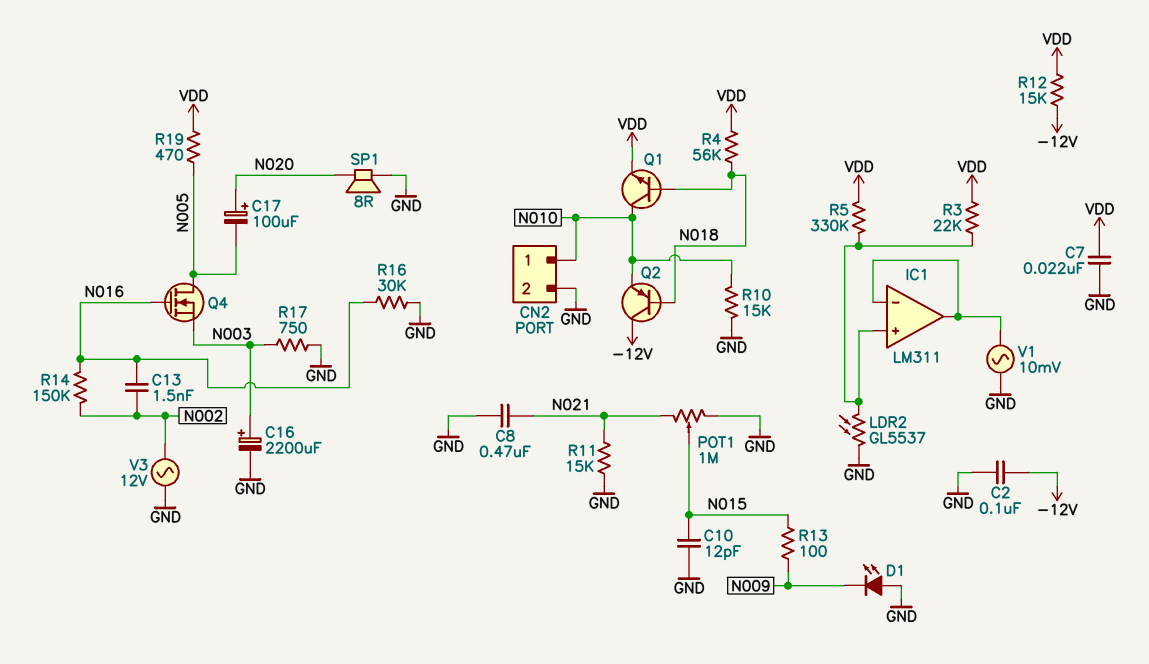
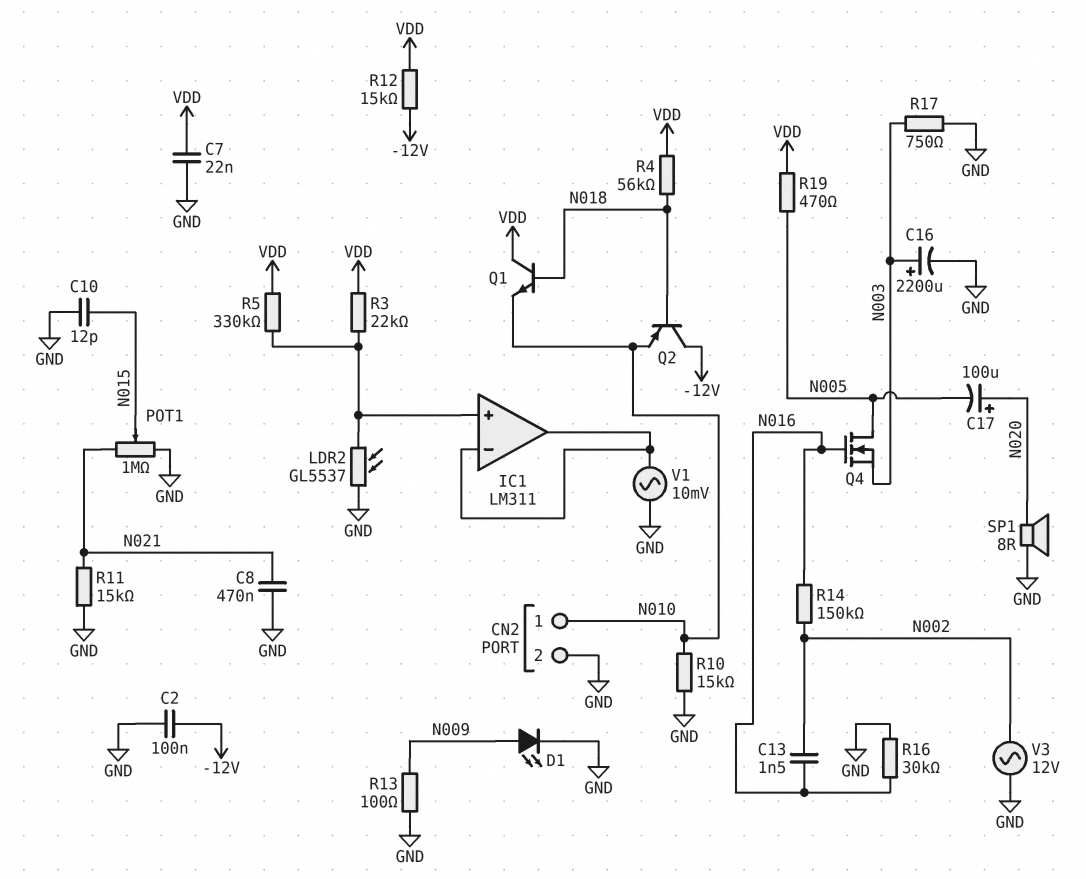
D1: LED (A GND, K N009) -> LED (A N009, K GND)
Q1: NPN (B N018, C N010, E VDD) -> NPN (B N018, C VDD, E N010)
R13: 100 (N009, N015) -> 100 (GND, N009)

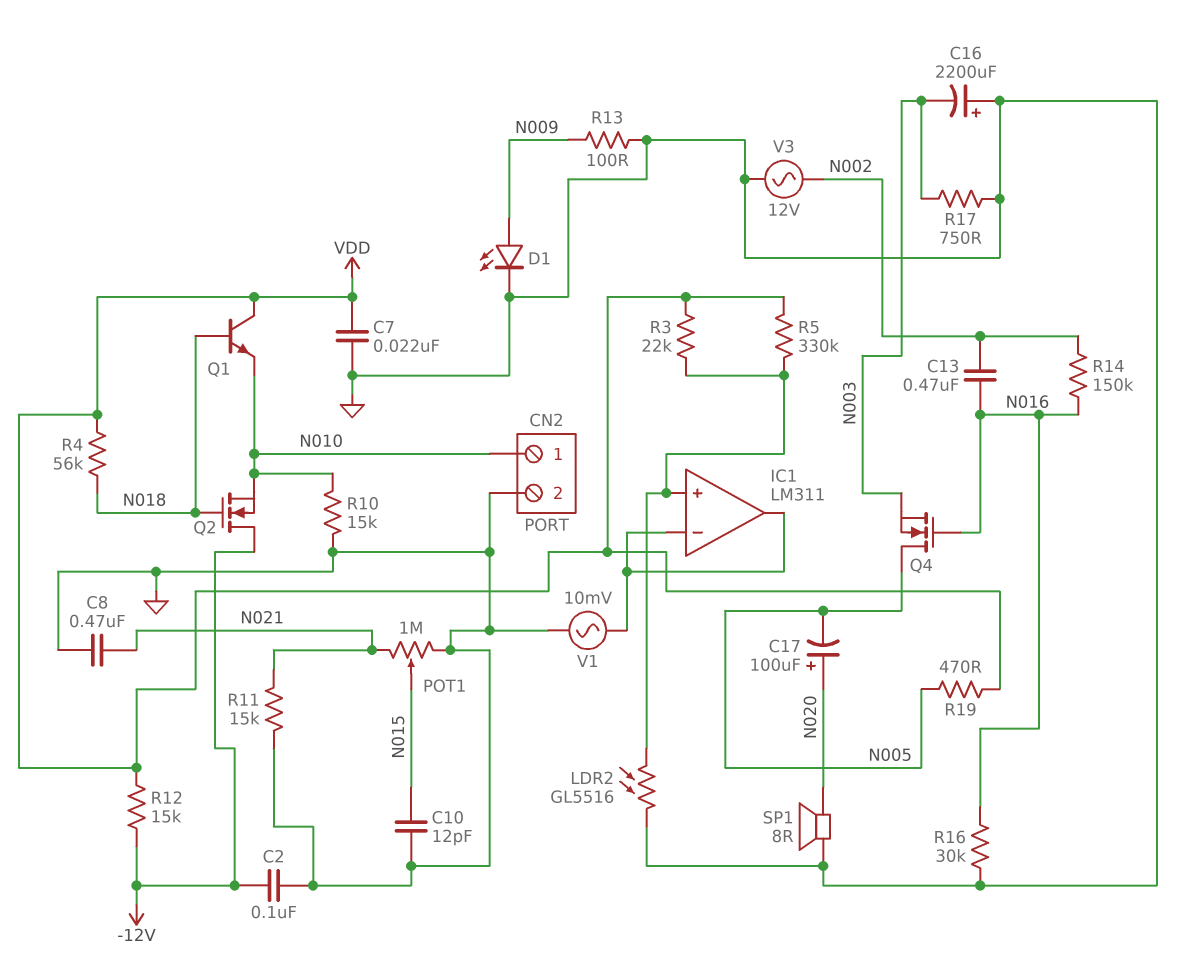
C13: 1.5nF (N002, N016) -> 470nF (N002, N016)
C16: 2200uF (plus N003, minus GND) -> 2200uF (plus GND, minus N003)
LDR2: GL5537 (GND, IC1/in+) -> GL5516 (GND, IC1/in+)
Q2: PNP (B N018, C -12V, E N010) -> NMOS (G N018, D -12V, S N010)

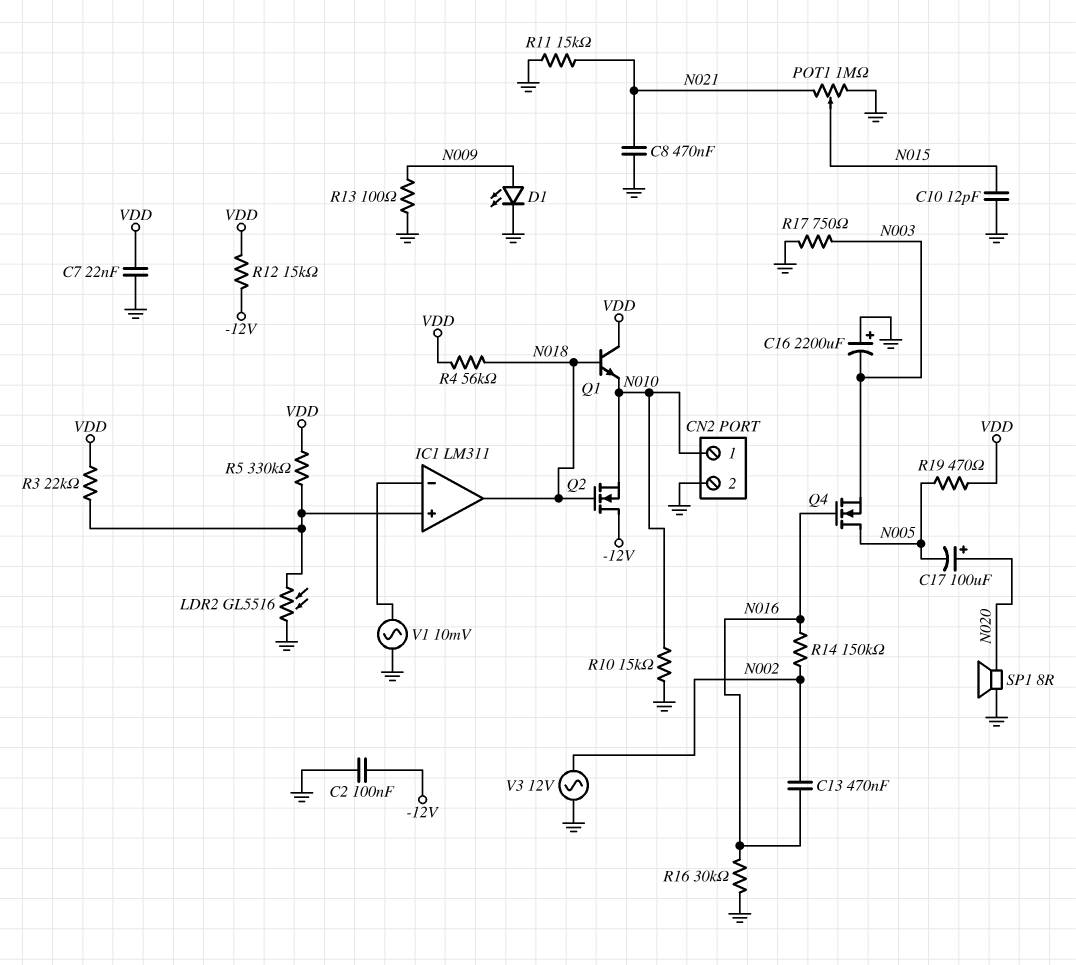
IC1 pin out: IC1/in- -> N018

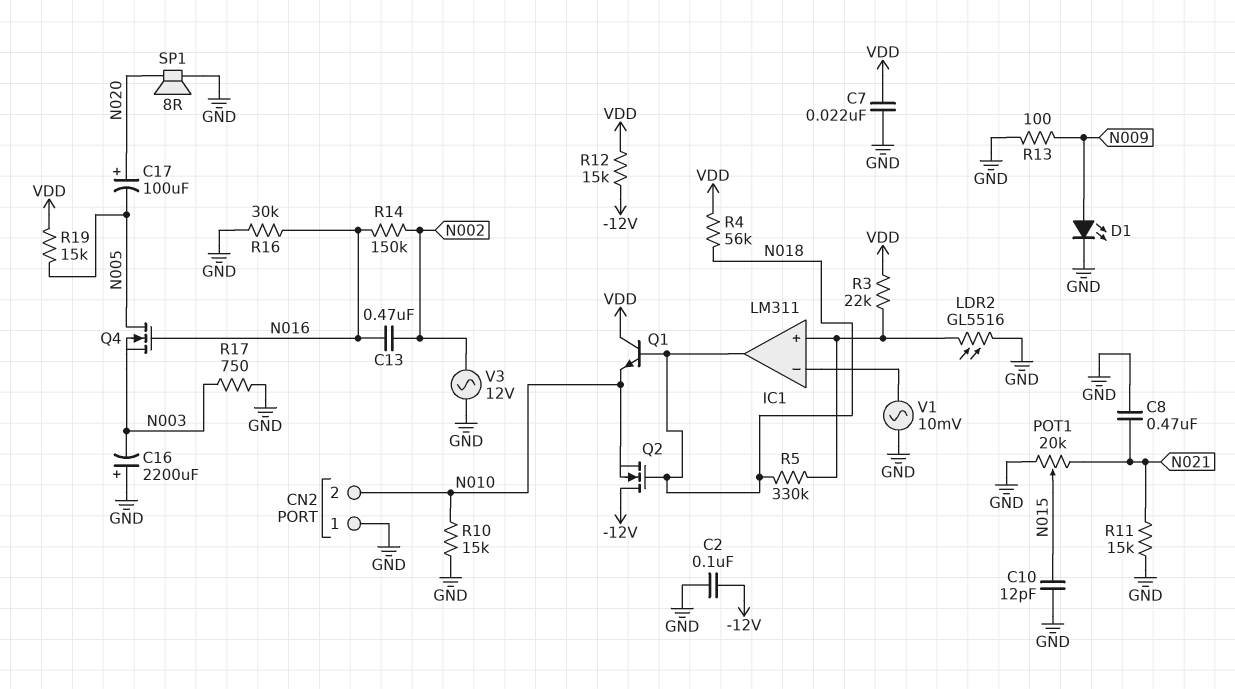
CN2 pin 1: N010 -> GND
CN2 pin 2: GND -> N010
POT1: 1M (GND, N021, wiper N015) -> 20k (GND, N021, wiper N015)
R5: 330k (IC1/in+, VDD) -> 330k (IC1/in+, N018)
R19: 470 (N005, VDD) -> 15k (N005, VDD)

